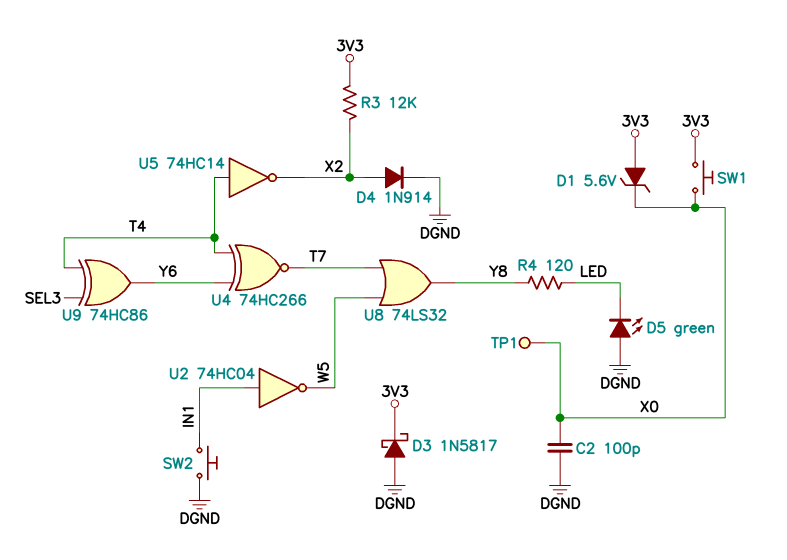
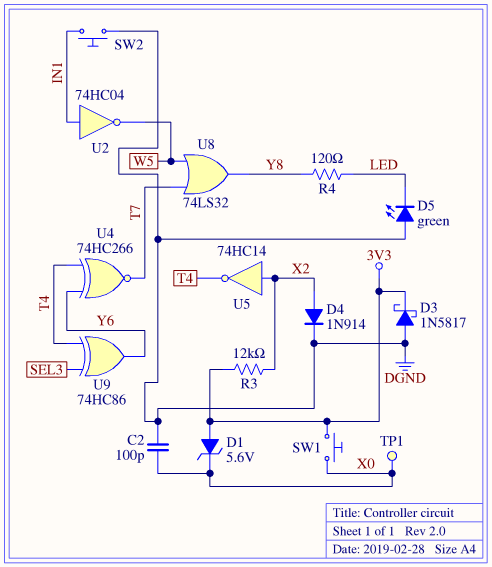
U5: NOT 74HC14 (in T4, out X2) -> NOT 74HC14 (in X2, out T4)

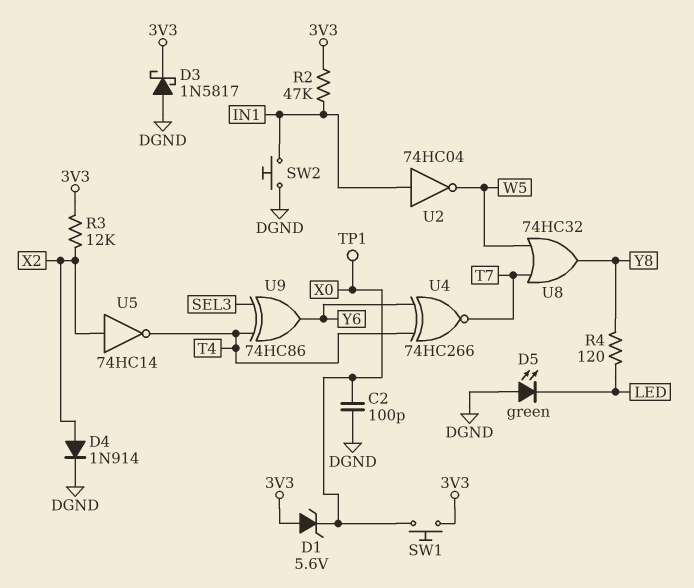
R2: none -> 47k (3V3, IN1)
U8: OR 74LS32 (in T7, in W5, out Y8) -> OR 74HC32 (in T7, in W5, out Y8)

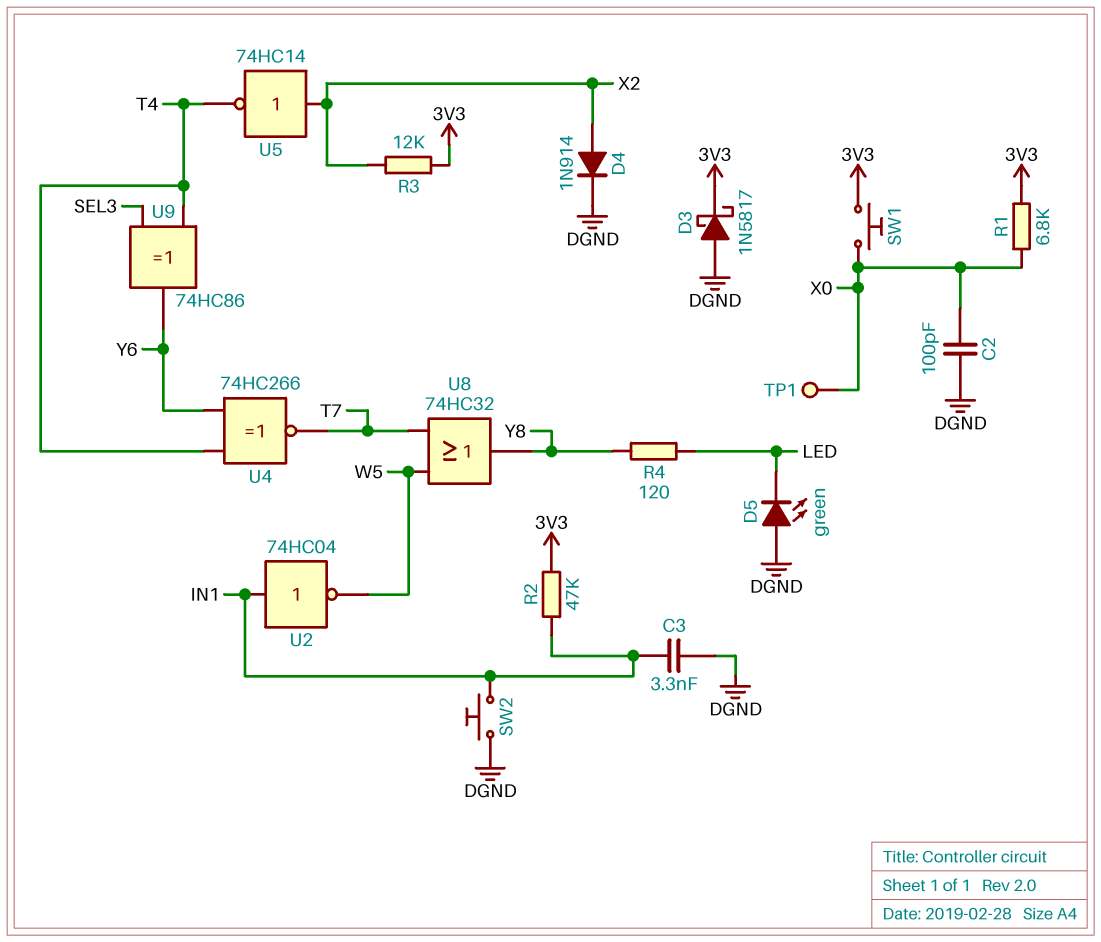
C3: none -> 3.3nF (DGND, IN1)
D1: zener 5.6V (A 3V3, K X0) -> none
R1: none -> 6.8k (3V3, X0)

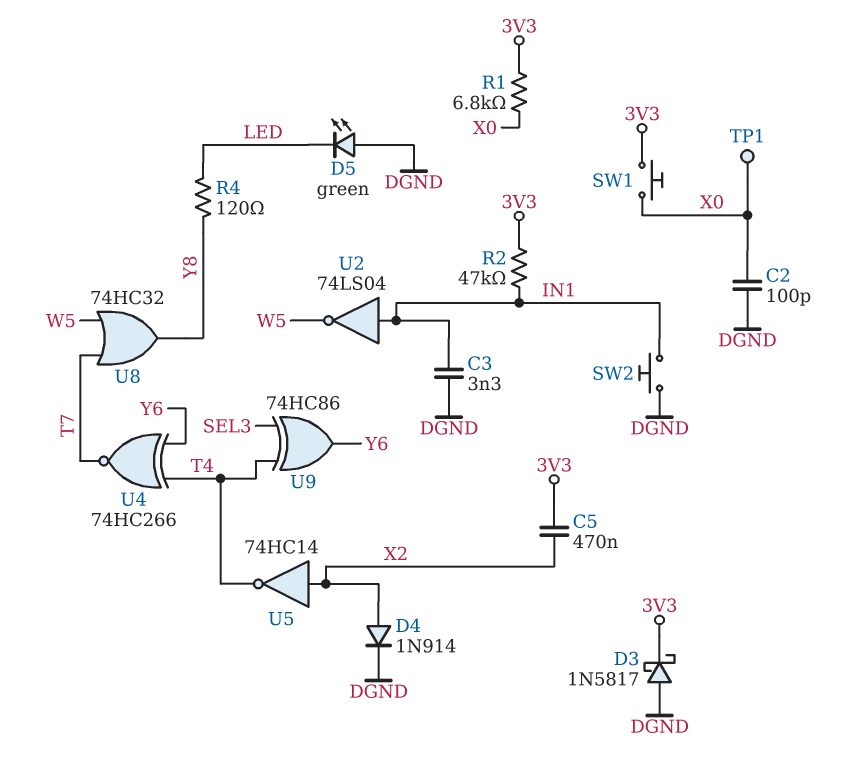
C5: none -> 470nF (3V3, X2)
R3: 12k (3V3, X2) -> none
U2: NOT 74HC04 (in IN1, out W5) -> NOT 74LS04 (in IN1, out W5)

